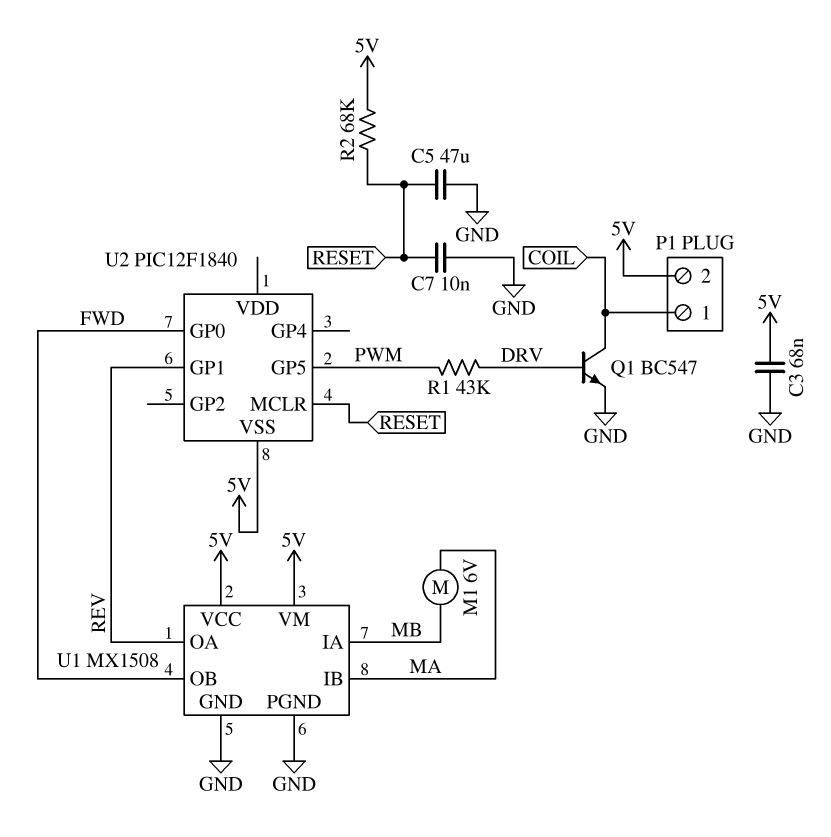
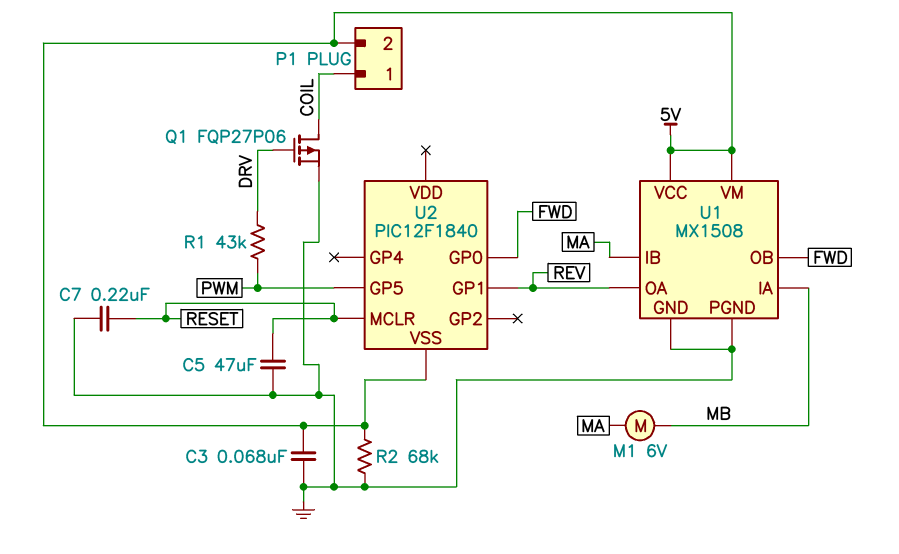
C7: 10nF (GND, RESET) -> 220nF (GND, RESET)
Q1: NPN BC547 (B DRV, C COIL, E GND) -> PMOS FQP27P06 (G DRV, D COIL, S GND)
R2: 68k (5V, RESET) -> 68k (5V, GND)

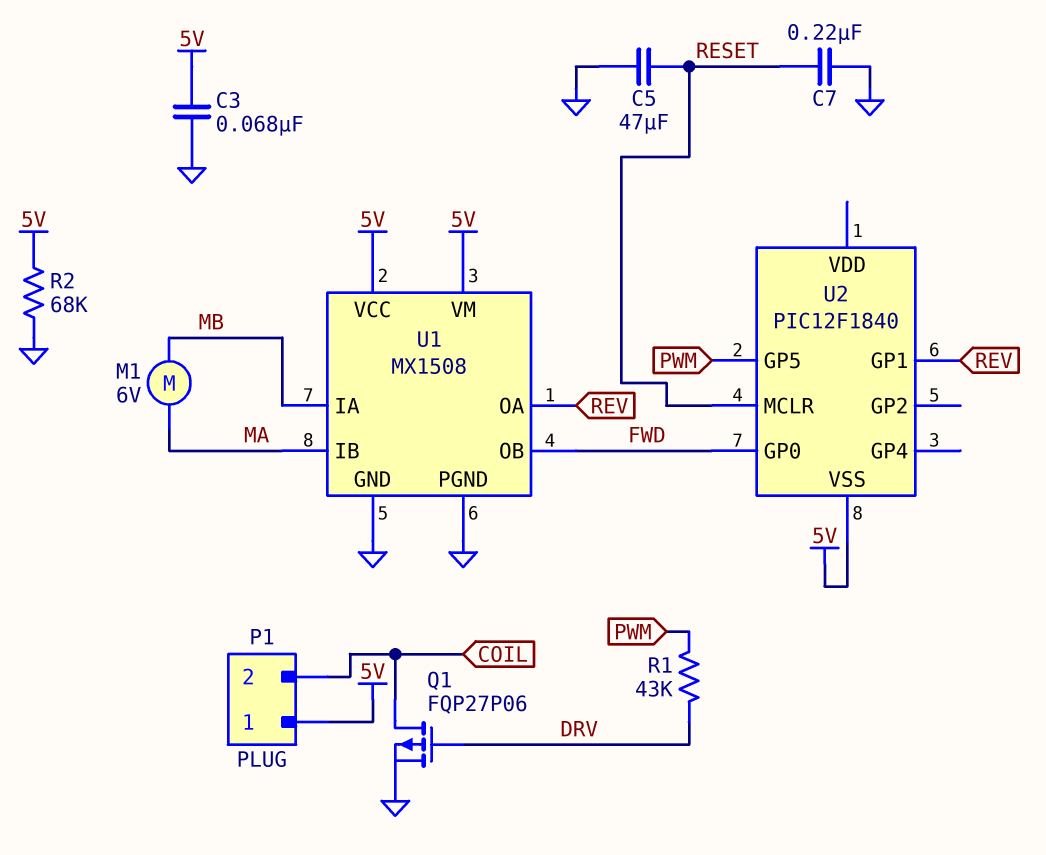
P1 pin 1: COIL -> 5V
P1 pin 2: 5V -> COIL

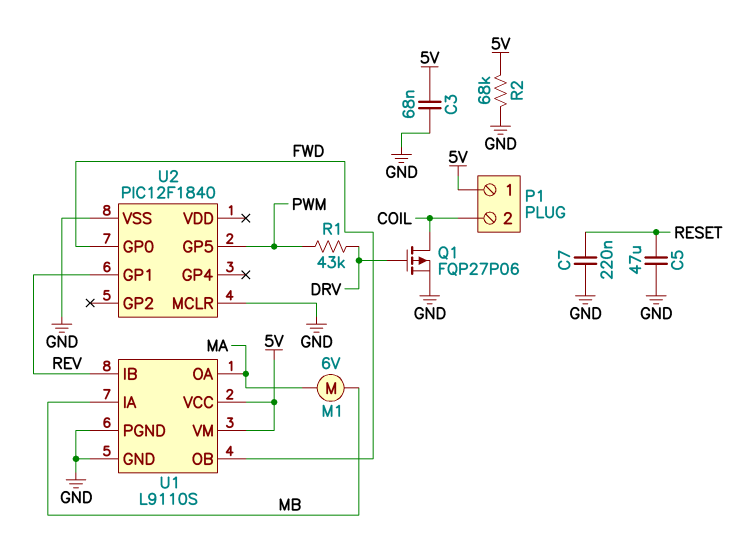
U1: MX1508 -> L9110S
U1 pin IB: MA -> REV
U1 pin OA: REV -> MA
U2 pin MCLR: RESET -> GND
U2 pin VSS: 5V -> GND

